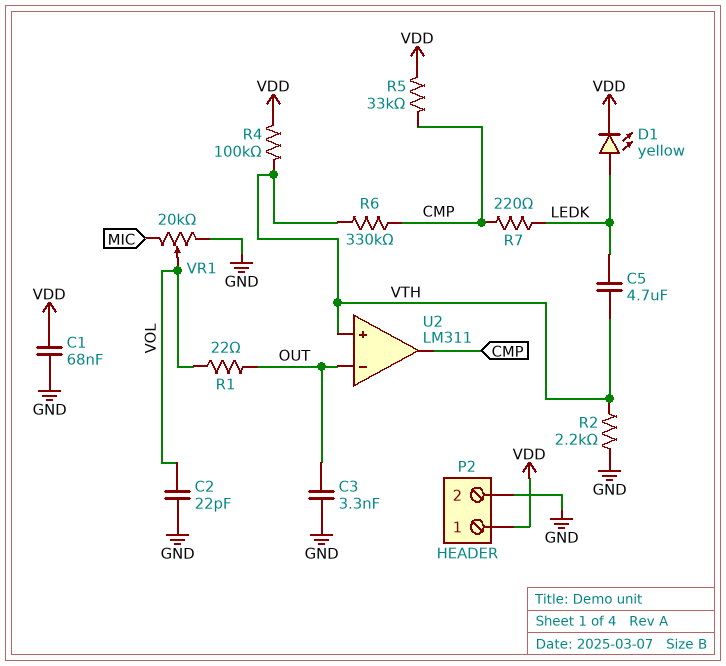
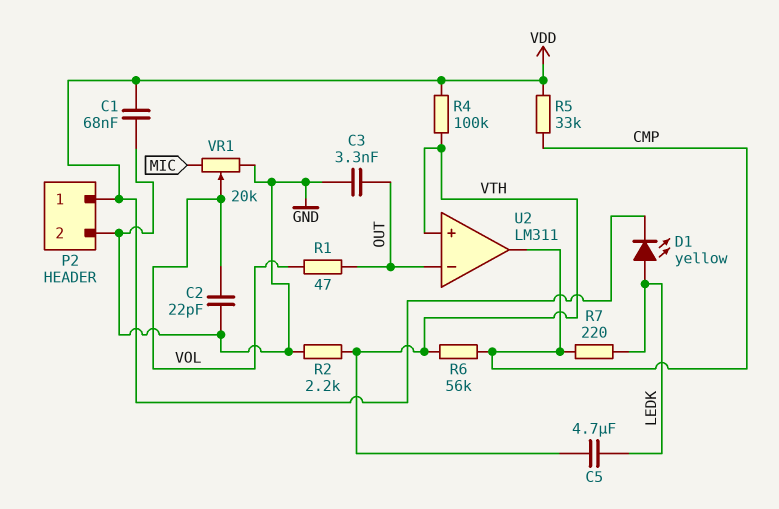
R1: 22 (OUT, VOL) -> 47 (OUT, VOL)
R6: 330k (CMP, VTH) -> 56k (CMP, VTH)

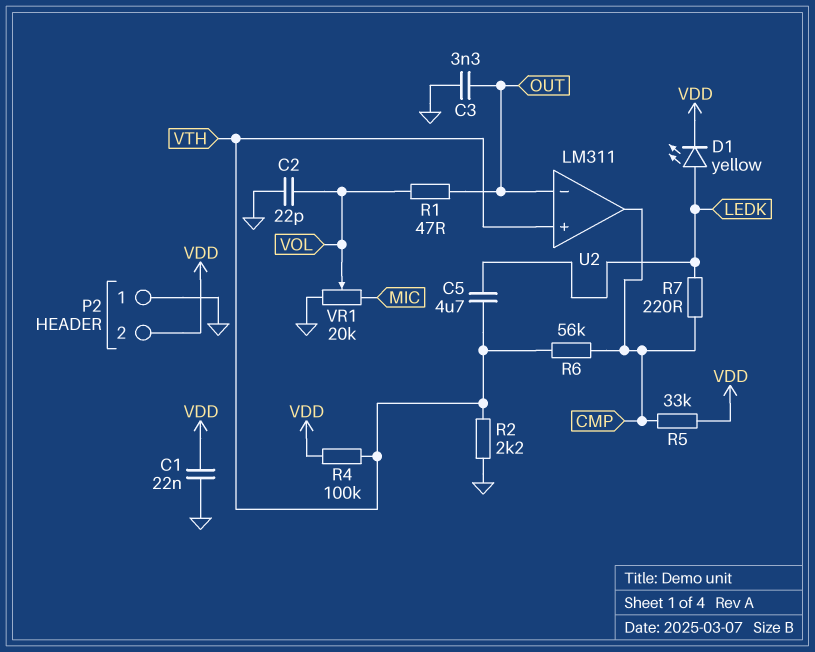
C1: 68nF (GND, VDD) -> 22nF (GND, VDD)
P2 pin 1: VDD -> GND
P2 pin 2: GND -> VDD

